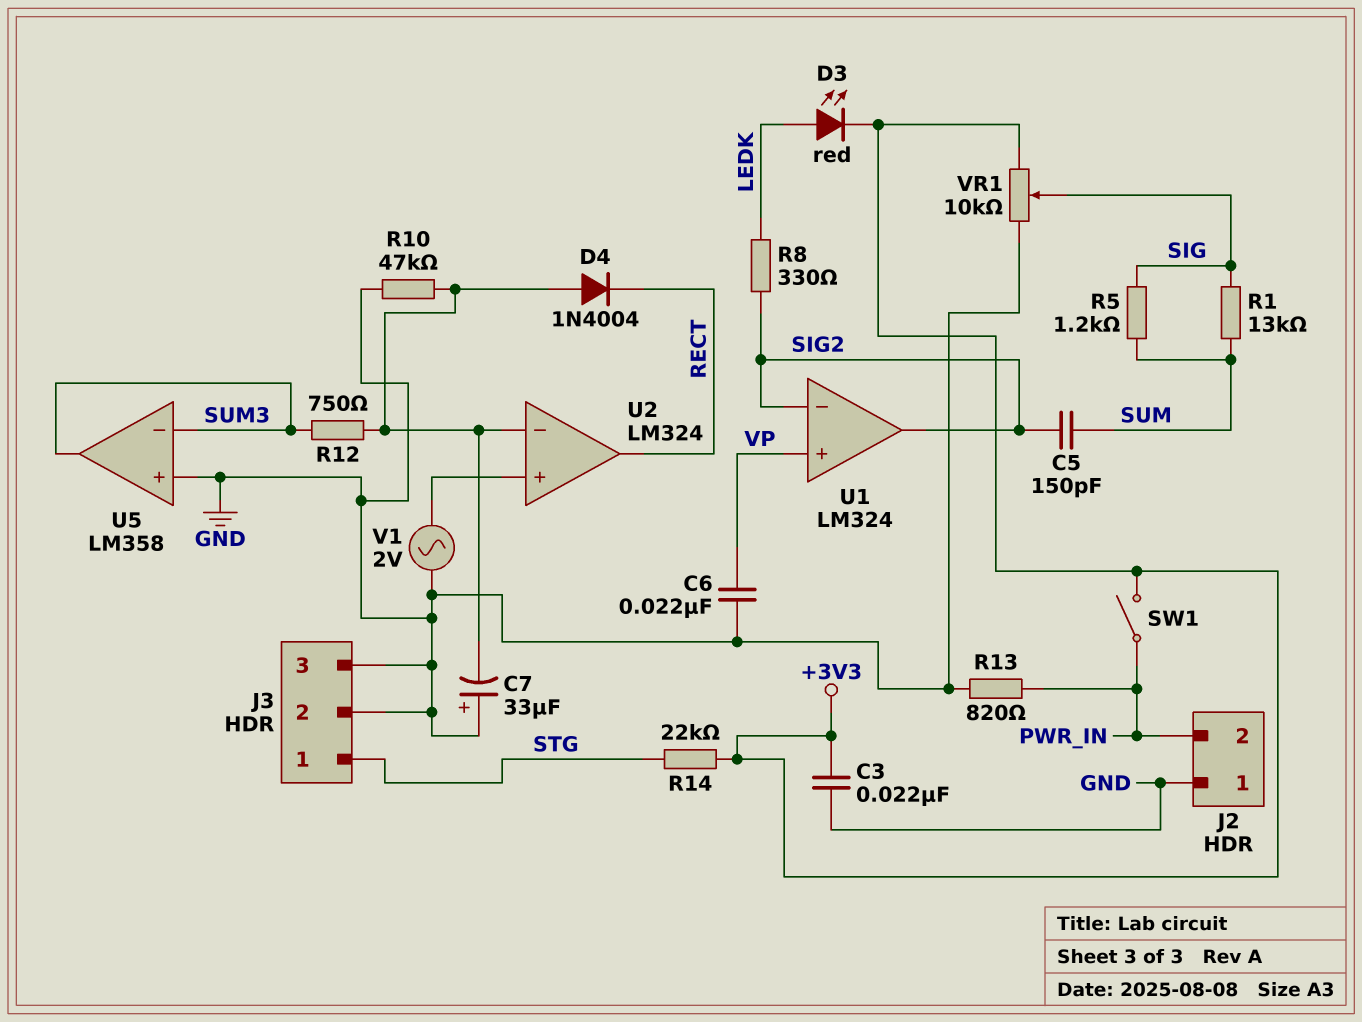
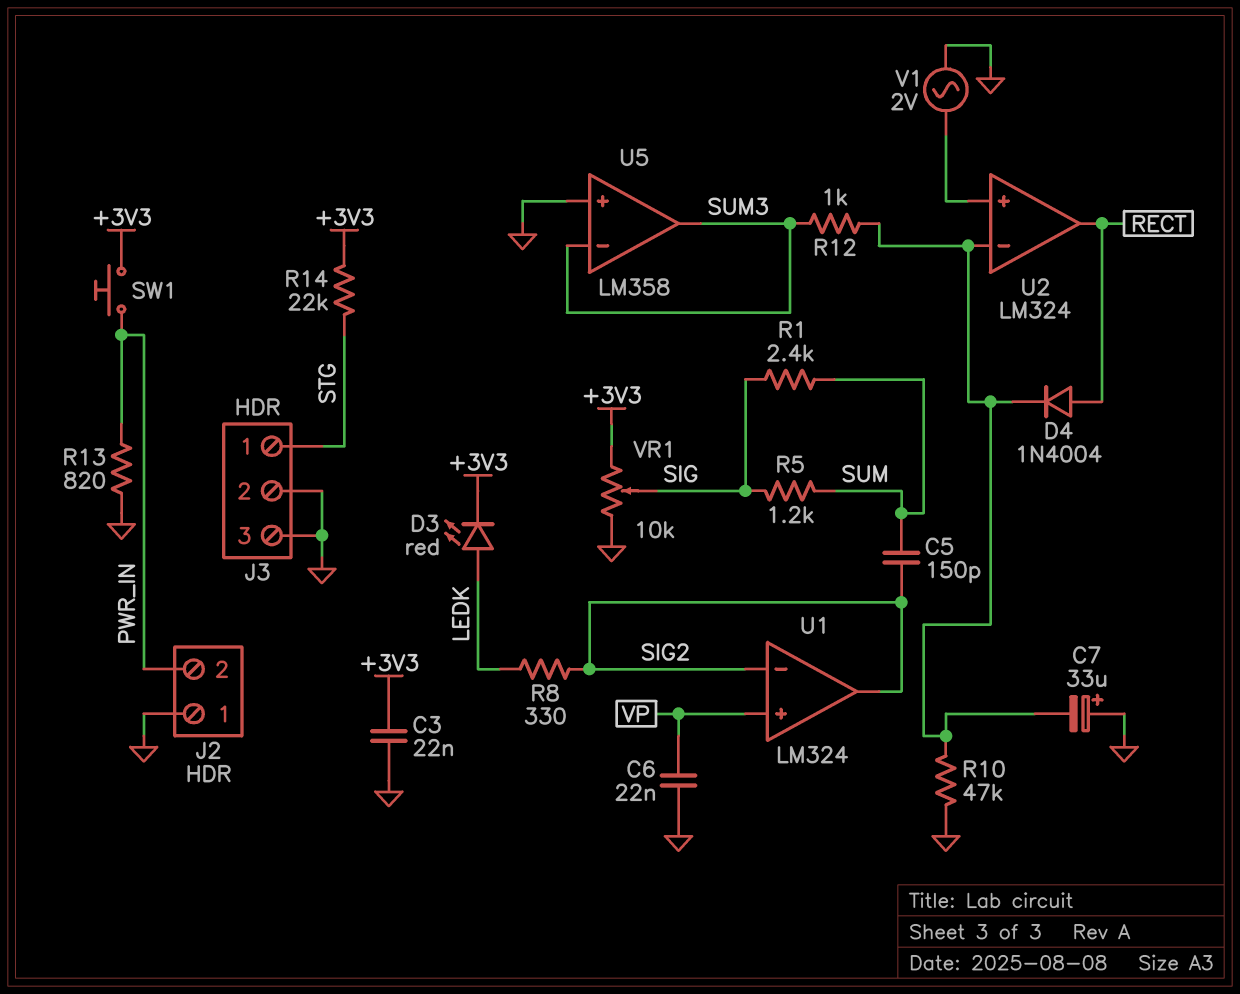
D4: diode 1N4004 (A U2/in-, K RECT) -> diode 1N4004 (A RECT, K U2/in-)
R1: 13k (SIG, SUM) -> 2.4k (SIG, SUM)
R12: 750 (SUM3, U2/in-) -> 1k (SUM3, U2/in-)
SW1: switch (+3V3, PWR_IN) -> button (+3V3, PWR_IN)

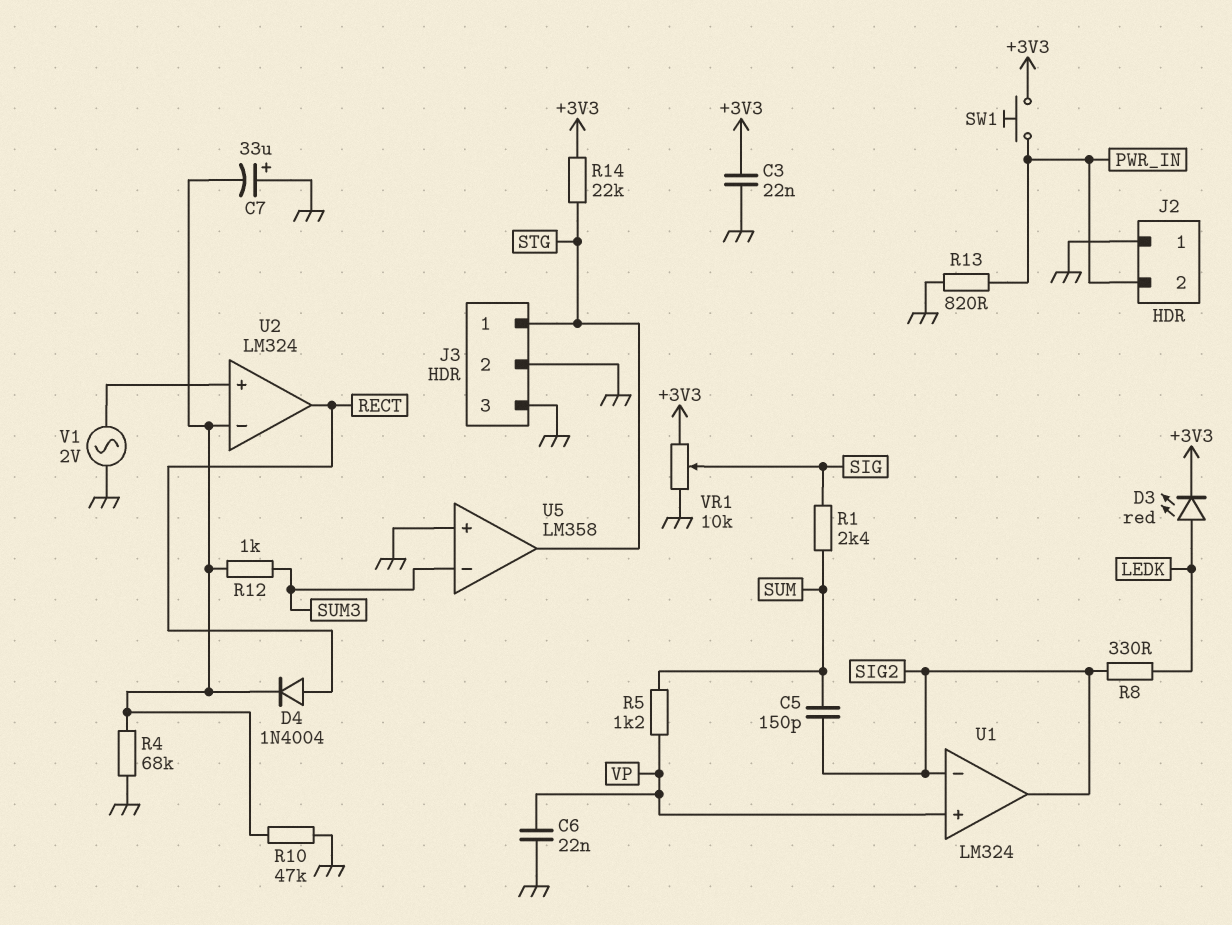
R4: none -> 68k (GND, U2/in-)
R5: 1.2k (SIG, SUM) -> 1.2k (SUM, VP)
U5 pin out: SUM3 -> STG

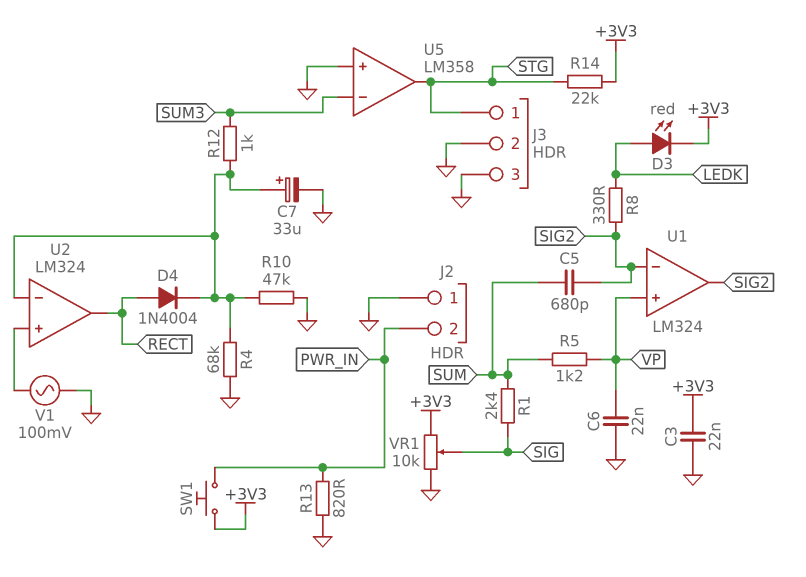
C5: 150pF (SIG2, SUM) -> 680pF (SIG2, SUM)
C7: 33uF (plus GND, minus U2/in-) -> 33uF (plus U2/in-, minus GND)
V1: AC 2V (GND, U2/in+) -> AC 100mV (GND, U2/in+)

